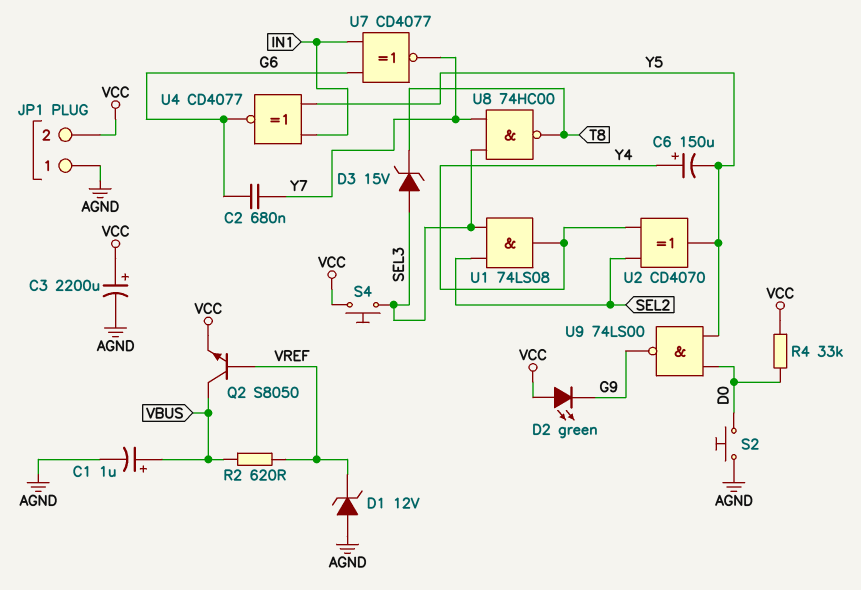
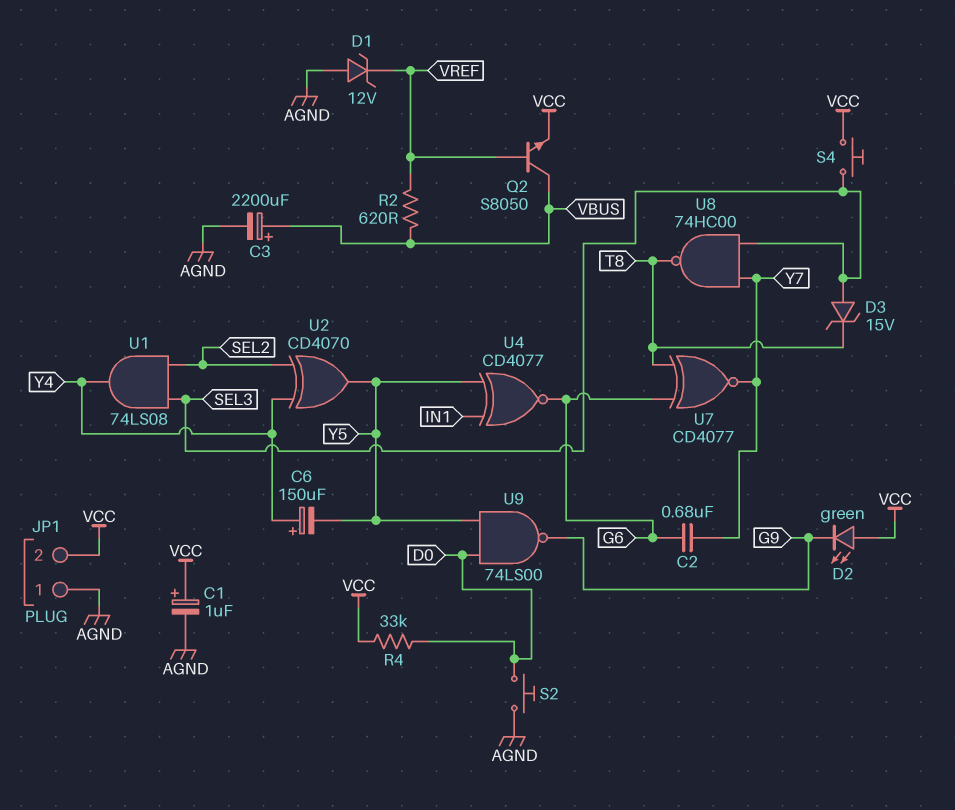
C1: 1uF (plus VBUS, minus AGND) -> 1uF (plus VCC, minus AGND)
C3: 2200uF (plus VCC, minus AGND) -> 2200uF (plus VBUS, minus AGND)
U7: XNOR CD4077 (in G6, in IN1, out Y7) -> XNOR CD4077 (in G6, in T8, out Y7)

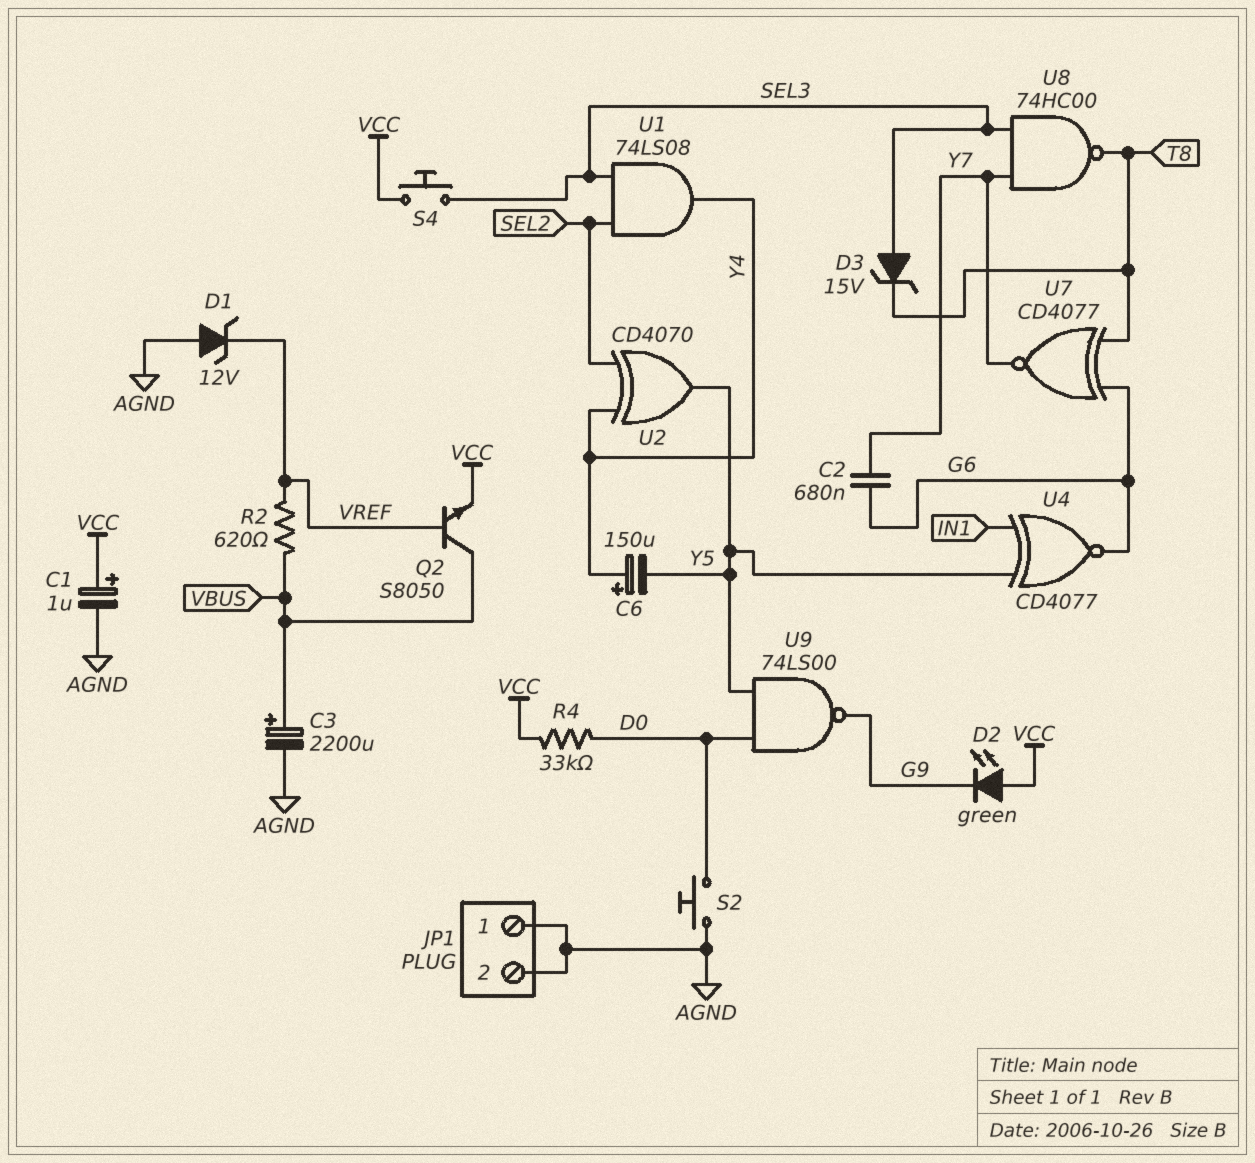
JP1 pin 2: VCC -> AGND

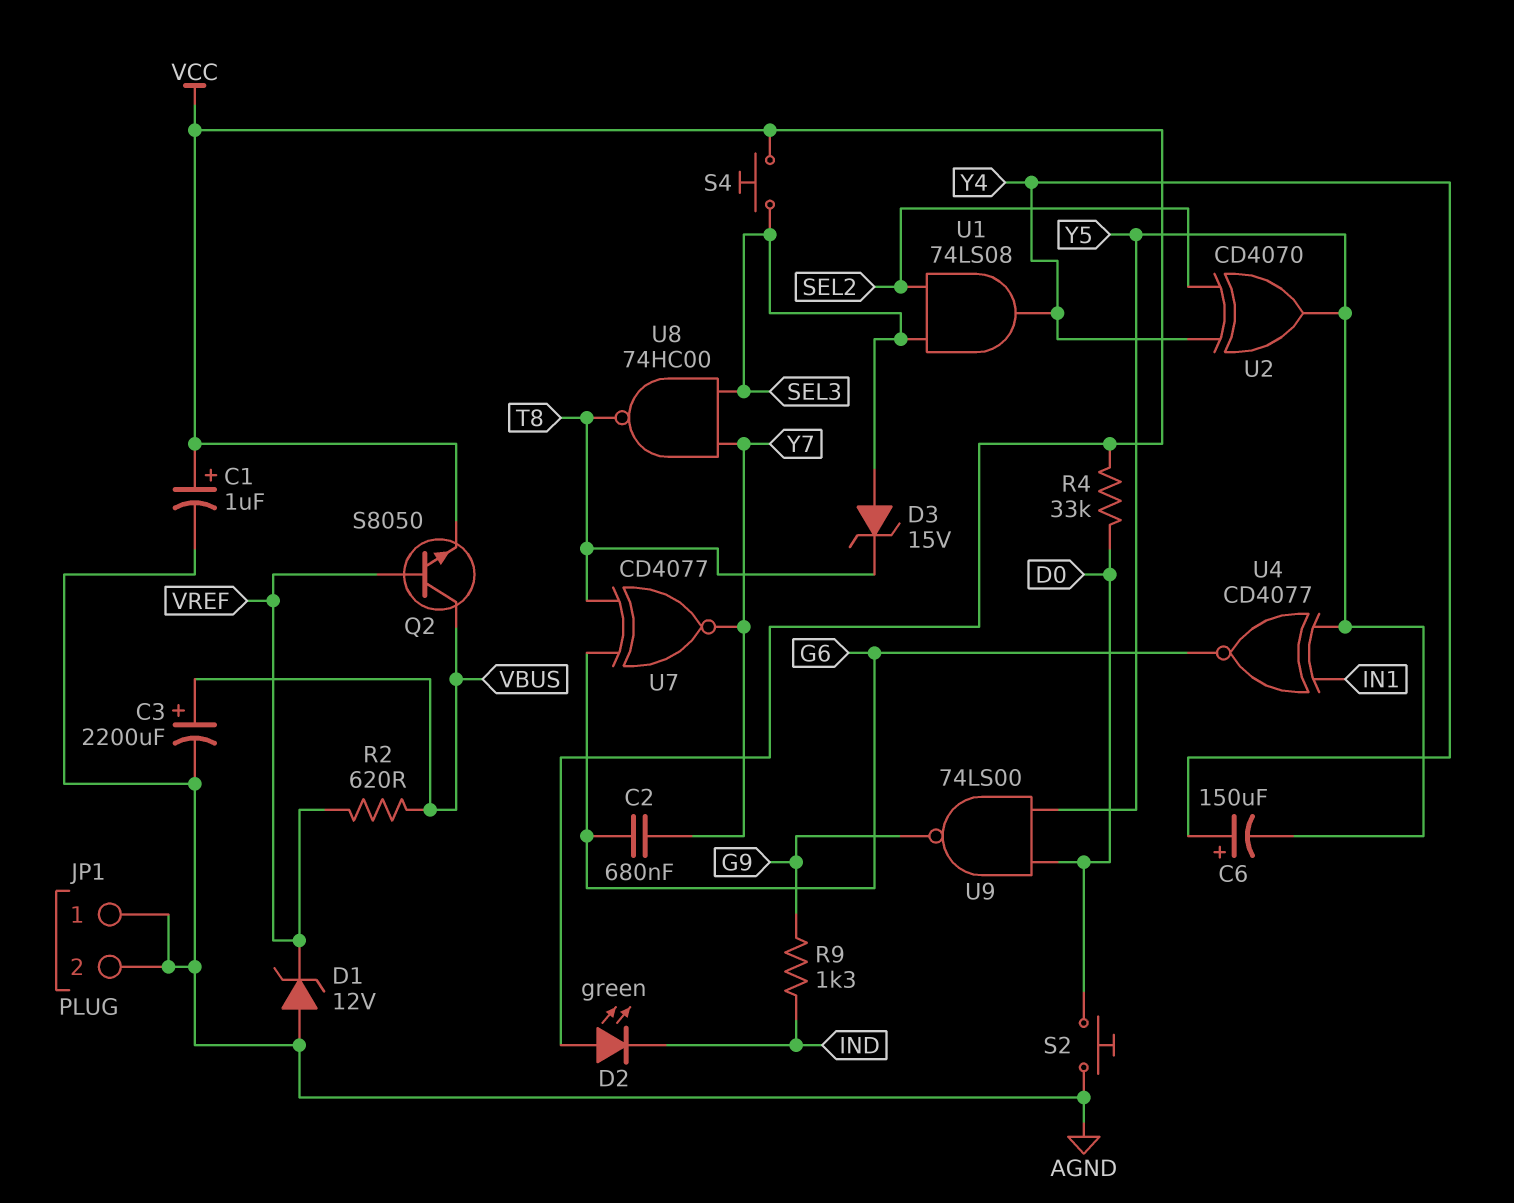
D2: LED green (A VCC, K G9) -> LED green (A VCC, K IND)
R9: none -> 1.3k (G9, IND)

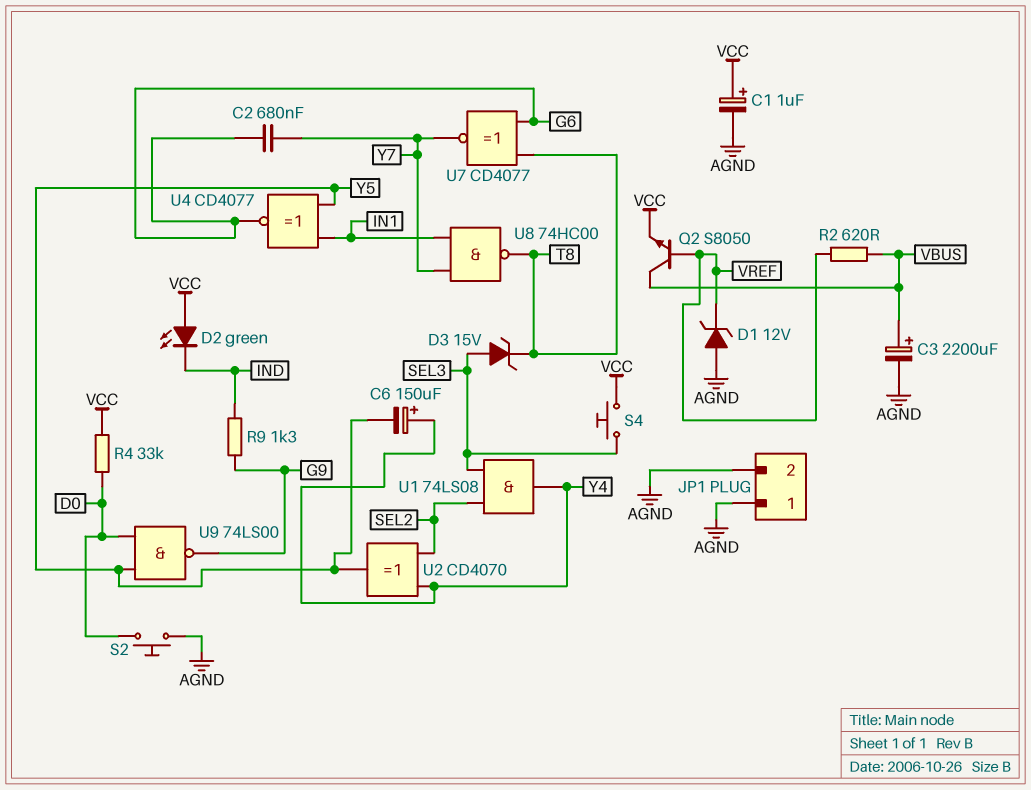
U8: NAND 74HC00 (in SEL3, in Y7, out T8) -> NAND 74HC00 (in IN1, in Y7, out T8)

